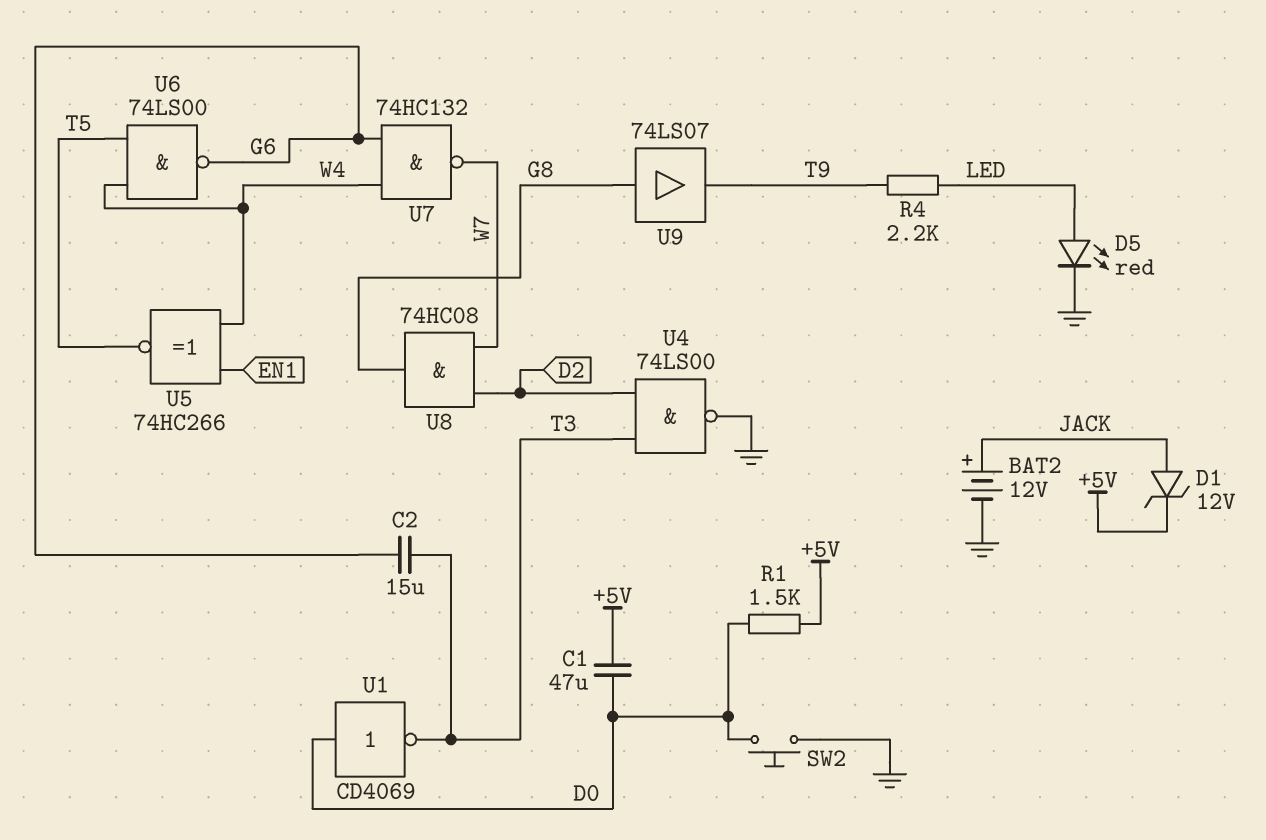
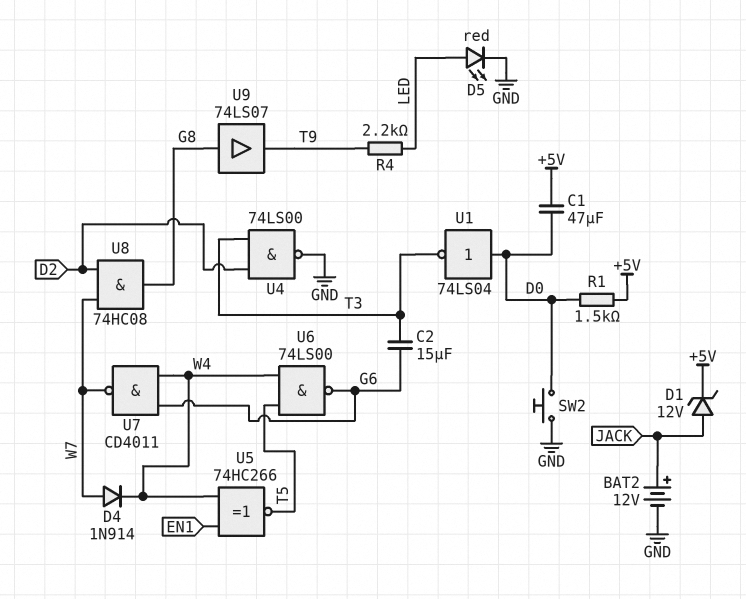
D4: none -> diode 1N914 (A W7, K W4)
U1: NOT CD4069 (in D0, out T3) -> NOT 74LS04 (in D0, out T3)
U7: NAND 74HC132 (in G6, in W4, out W7) -> NAND CD4011 (in G6, in W4, out W7)

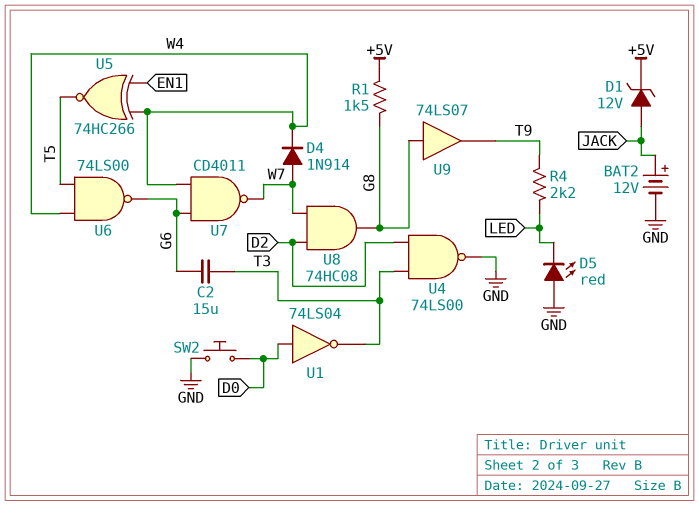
C1: 47uF (+5V, D0) -> none
D5: LED red (A LED, K GND) -> LED red (A GND, K LED)
R1: 1.5k (+5V, D0) -> 1.5k (+5V, G8)

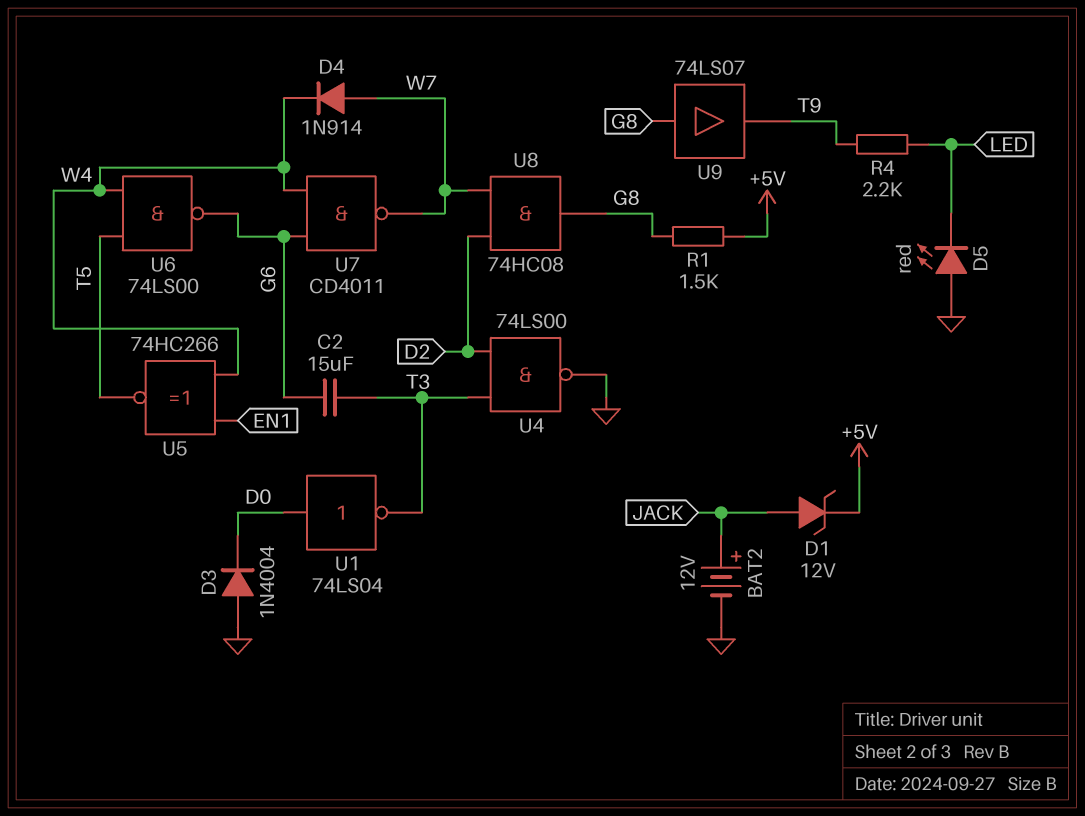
D3: none -> diode 1N4004 (A GND, K D0)
SW2: button (D0, GND) -> none

